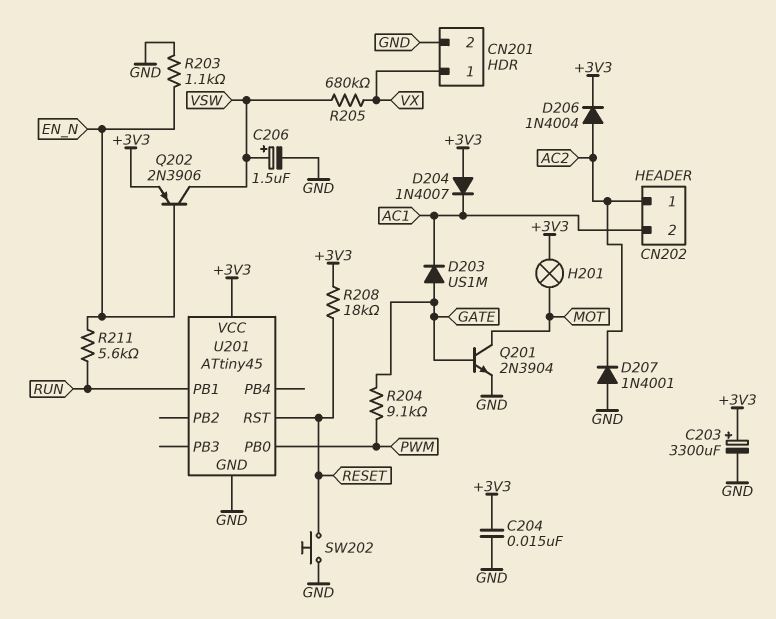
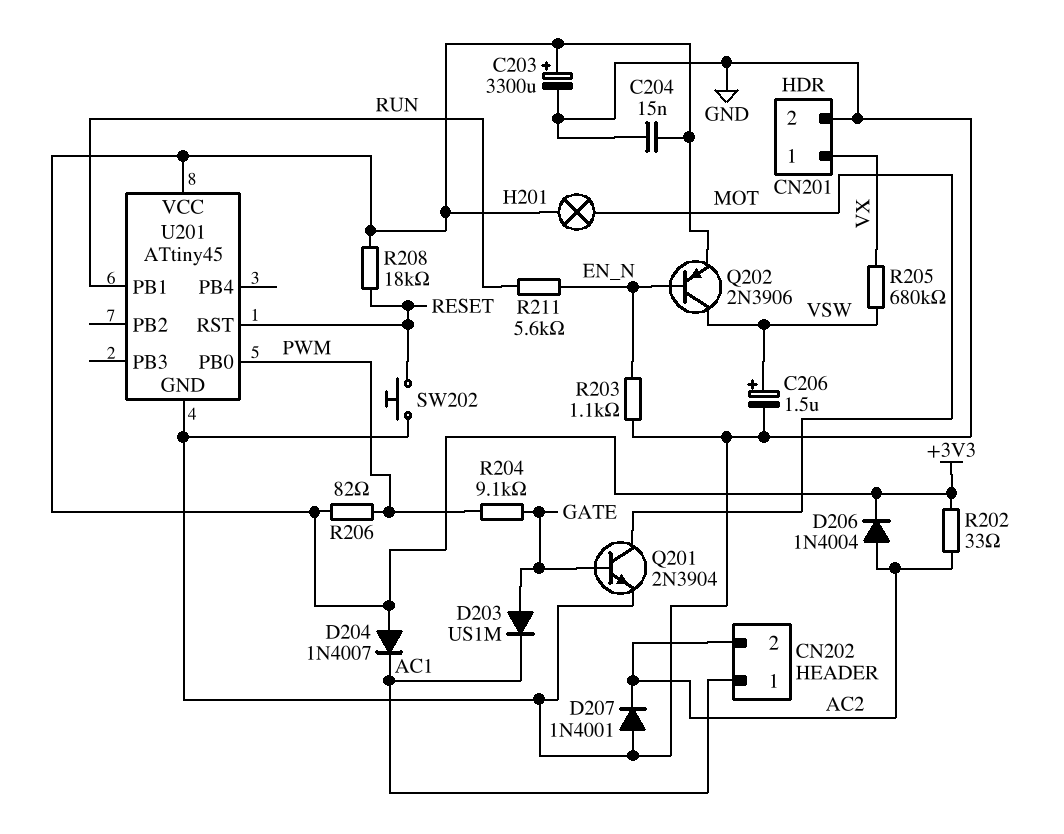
CN202 pin 1: AC2 -> AC1
CN202 pin 2: AC1 -> AC2
R202: none -> 33 (+3V3, AC2)
R206: none -> 82 (+3V3, PWM)

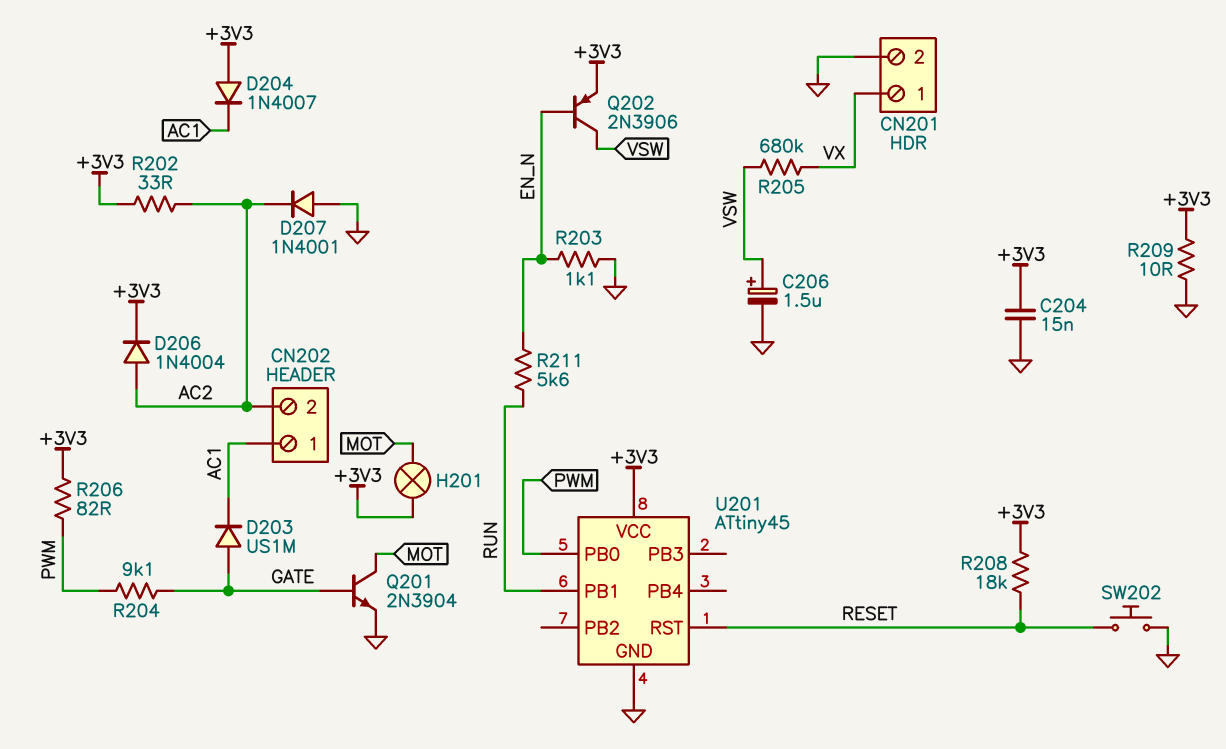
C203: 3300uF (plus +3V3, minus GND) -> none
R209: none -> 10 (+3V3, GND)

